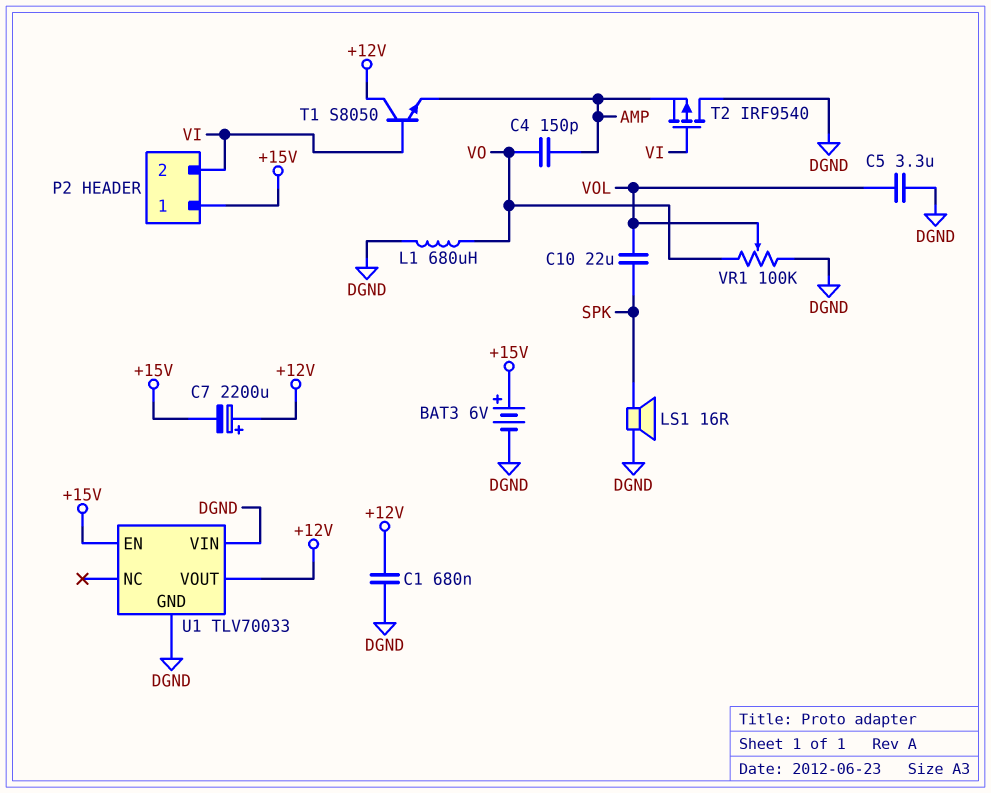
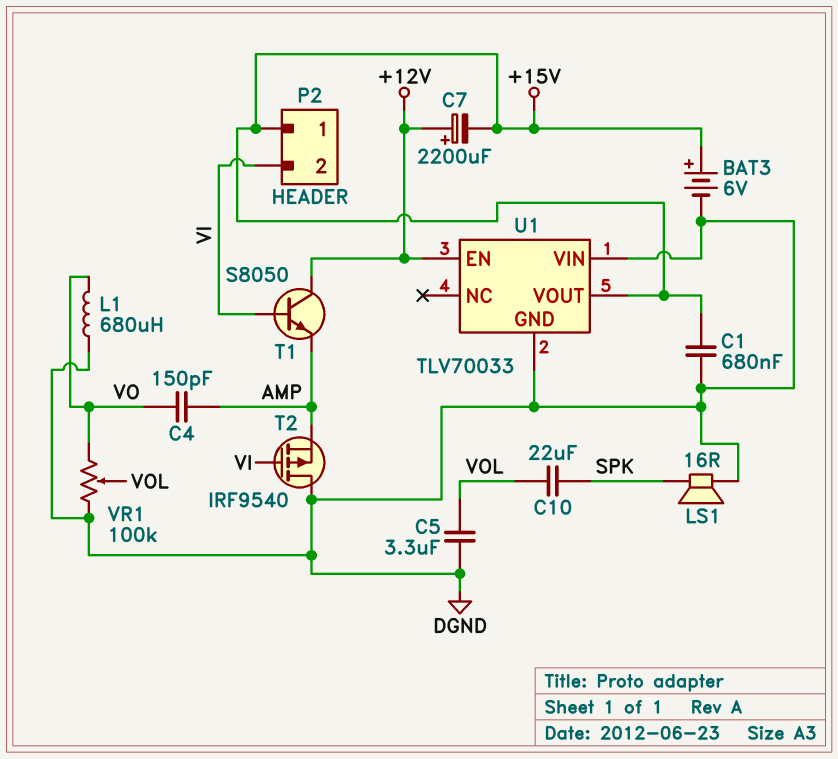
C1: 680nF (+12V, DGND) -> 680nF (+15V, DGND)
U1 pin EN: +15V -> +12V
U1 pin VOUT: +12V -> +15V

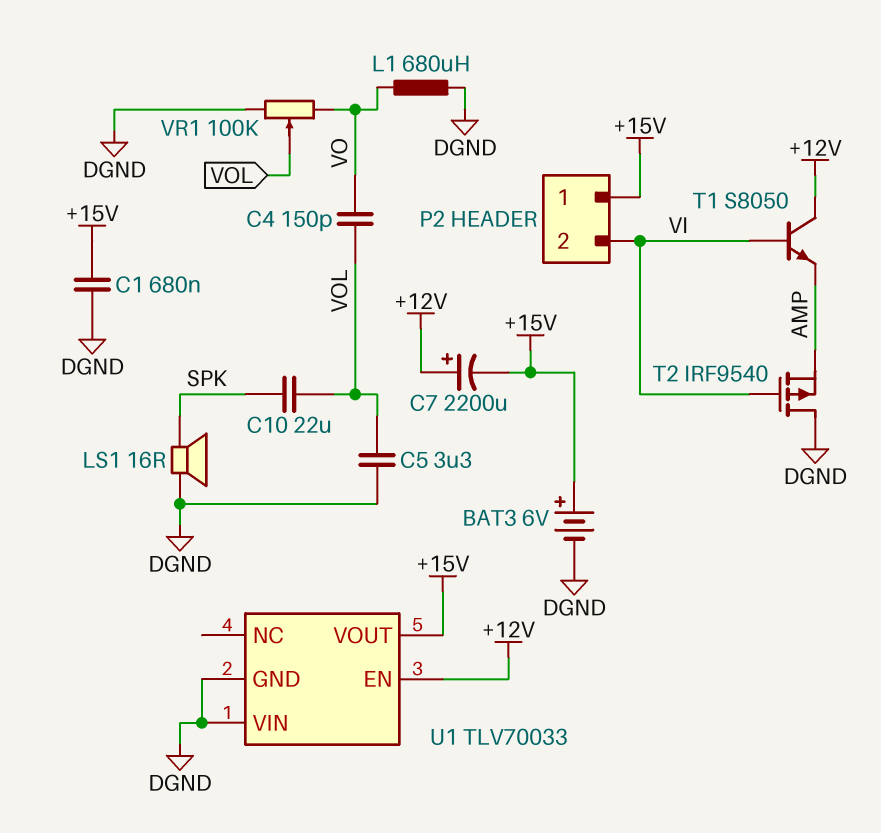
C4: 150pF (AMP, VO) -> 150pF (VO, VOL)

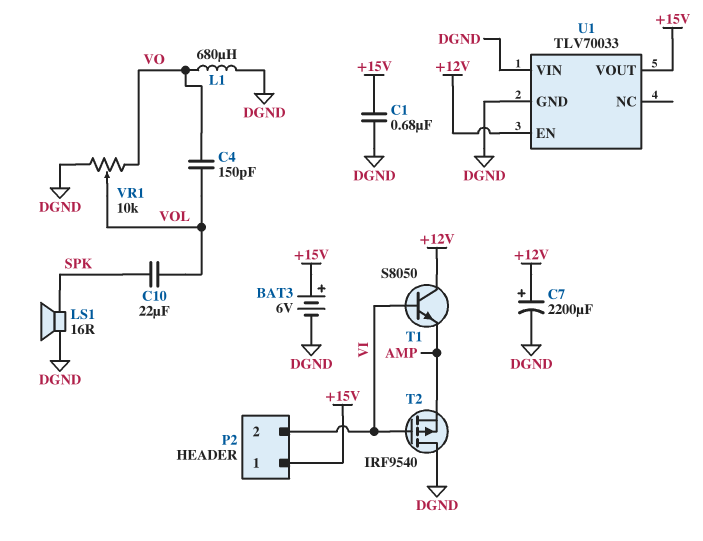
C5: 3.3uF (DGND, VOL) -> none
C7: 2200uF (plus +12V, minus +15V) -> 2200uF (plus +12V, minus DGND)
VR1: 100k (DGND, VO, wiper VOL) -> 10k (DGND, VO, wiper VOL)

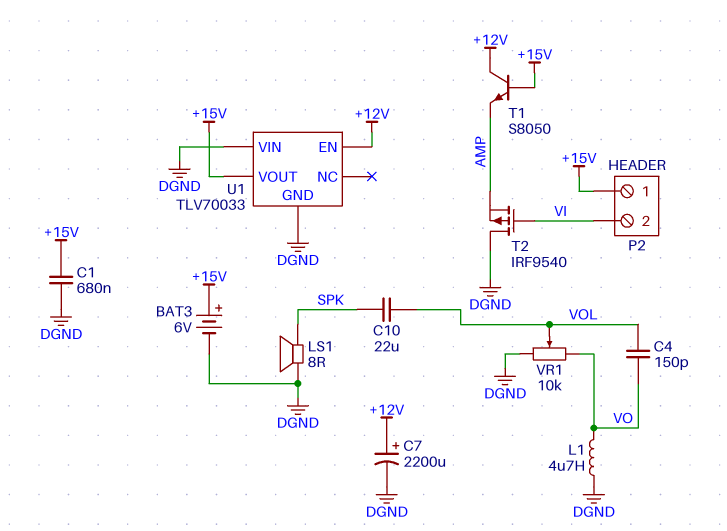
L1: 680uH (DGND, VO) -> 4.7uH (DGND, VO)
LS1: speaker 16R (DGND, SPK) -> speaker 8R (DGND, SPK)
T1: NPN S8050 (B VI, C +12V, E AMP) -> NPN S8050 (B +15V, C +12V, E AMP)

